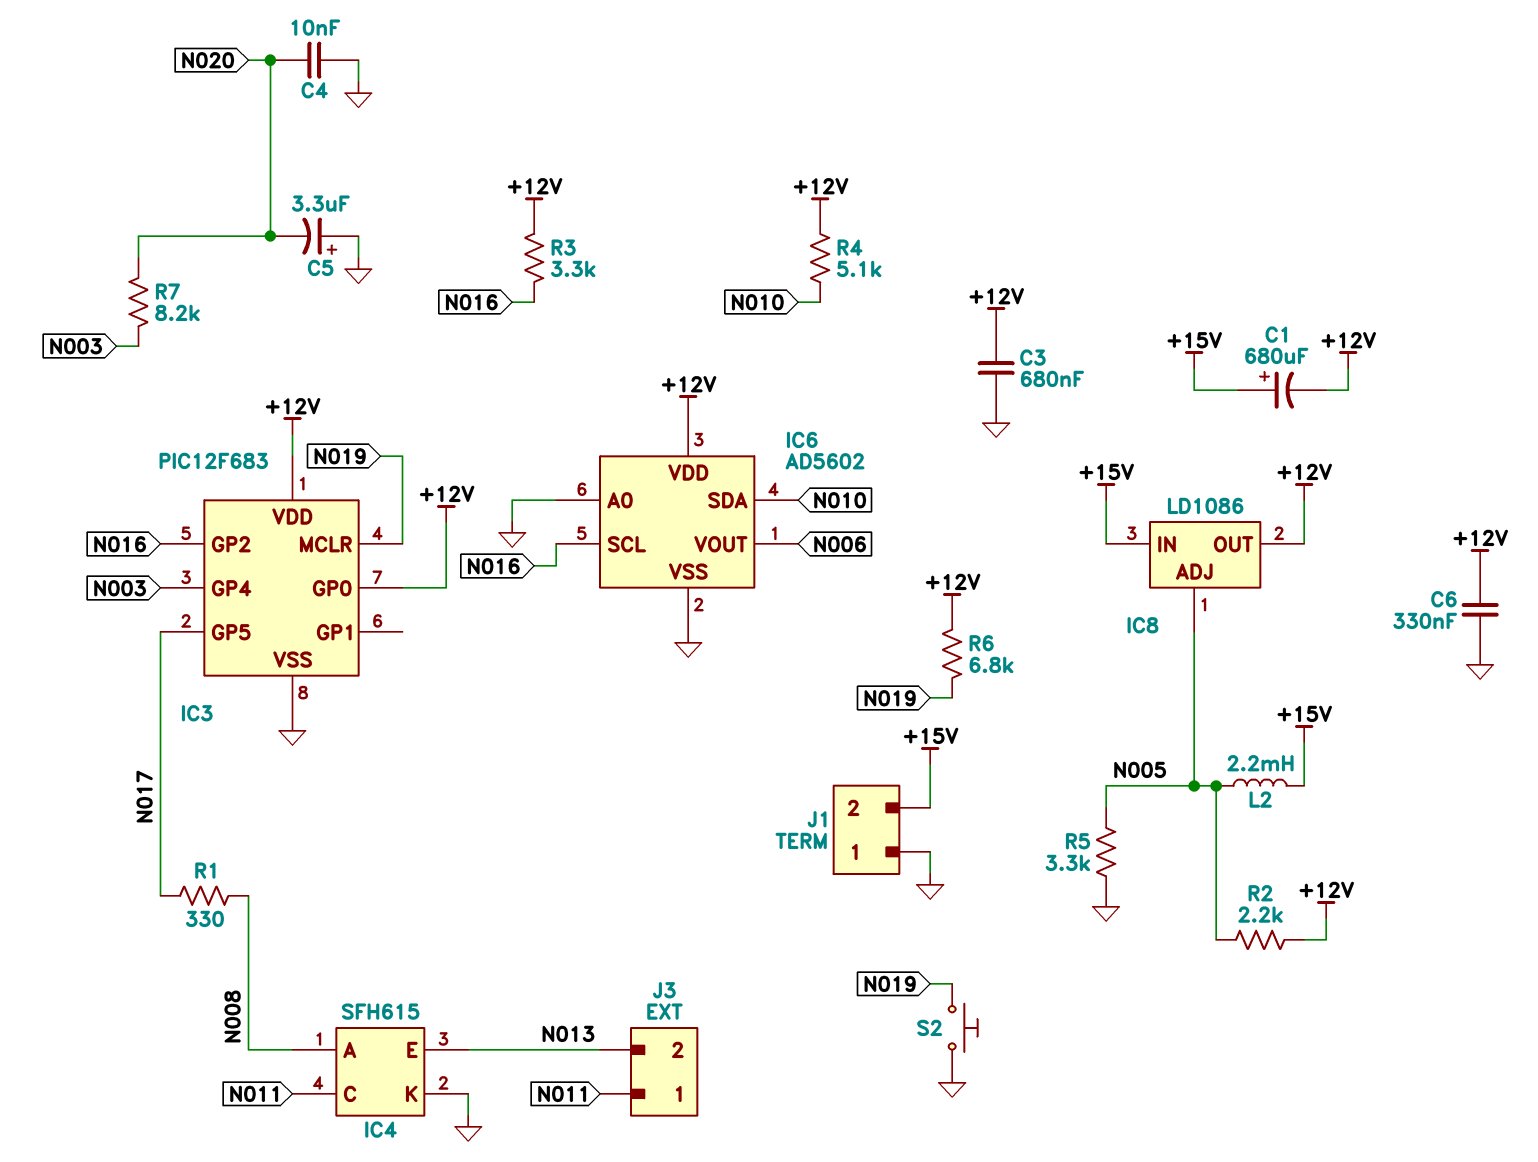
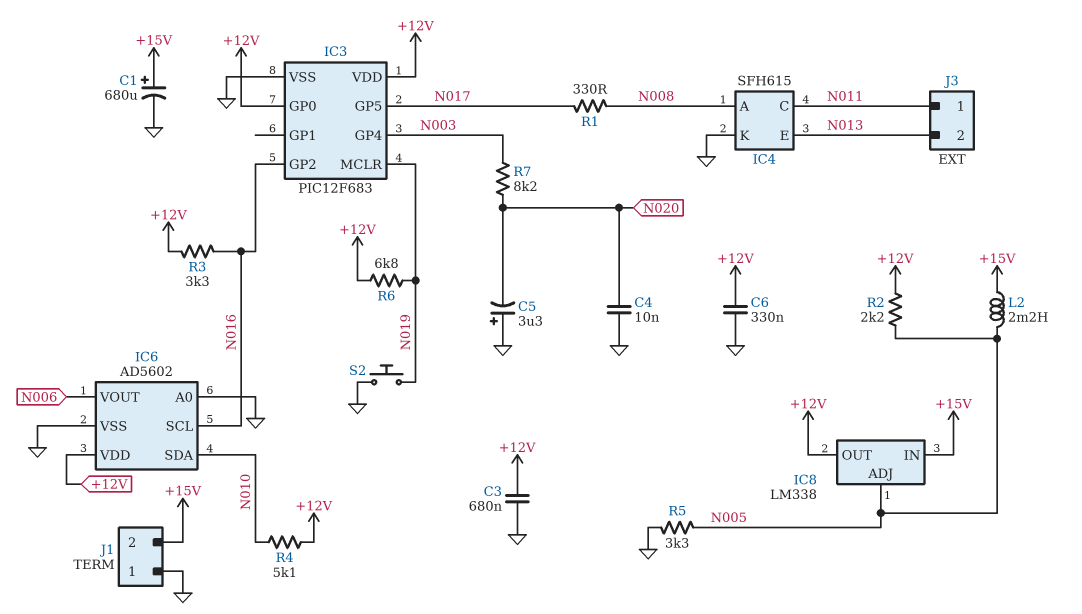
C1: 680uF (plus +15V, minus +12V) -> 680uF (plus +15V, minus GND)
IC8: LD1086 -> LM338

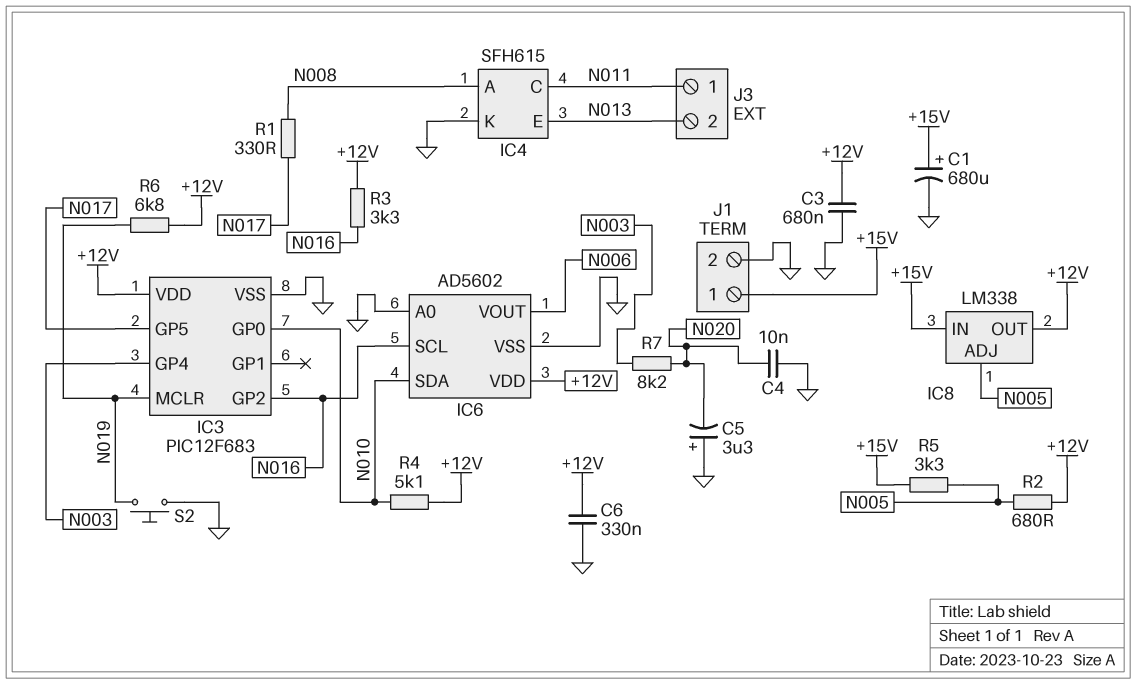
IC3 pin GP0: +12V -> N010
J1 pin 1: GND -> +15V
J1 pin 2: +15V -> GND
L2: 2.2mH (+15V, N005) -> none
R2: 2.2k (+12V, N005) -> 680 (+12V, N005)
R5: 3.3k (GND, N005) -> 3.3k (+15V, N005)

